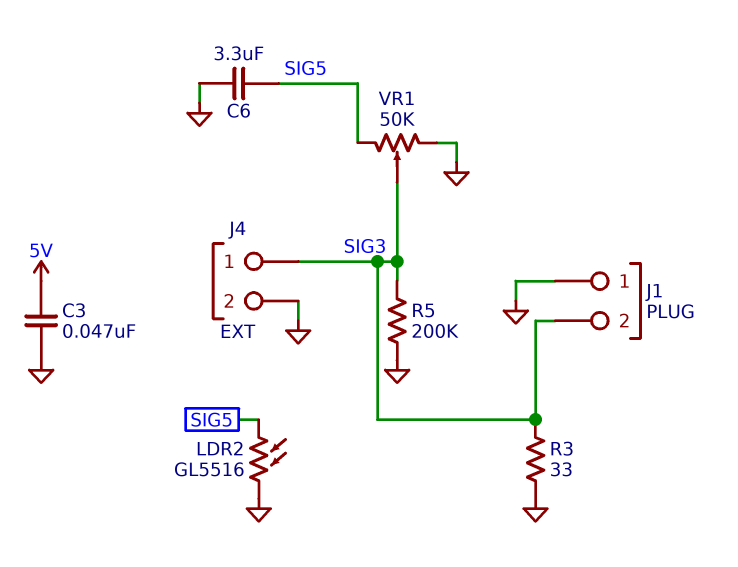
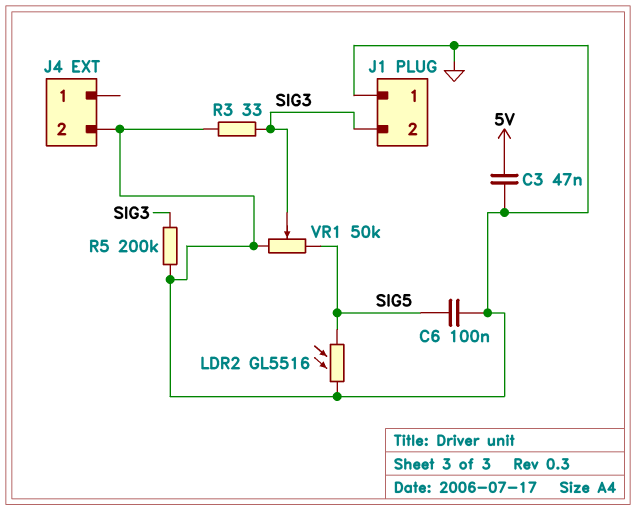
C6: 3.3uF (GND, SIG5) -> 100nF (GND, SIG5)
J4 pin 1: SIG3 -> none

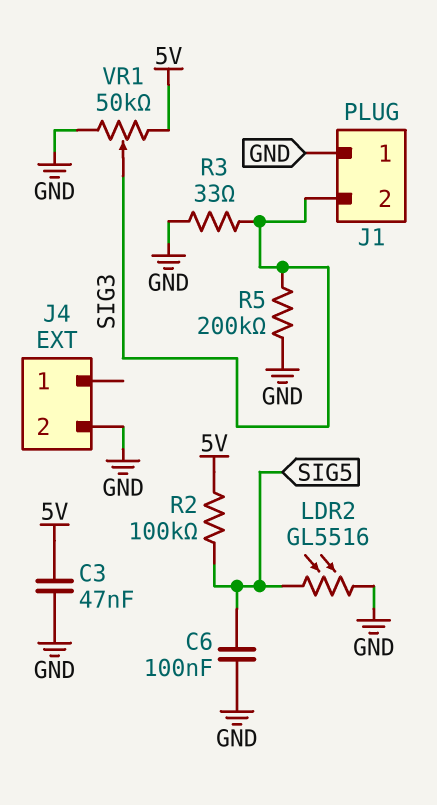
R2: none -> 100k (5V, SIG5)
VR1: 50k (GND, SIG5, wiper SIG3) -> 50k (5V, GND, wiper SIG3)

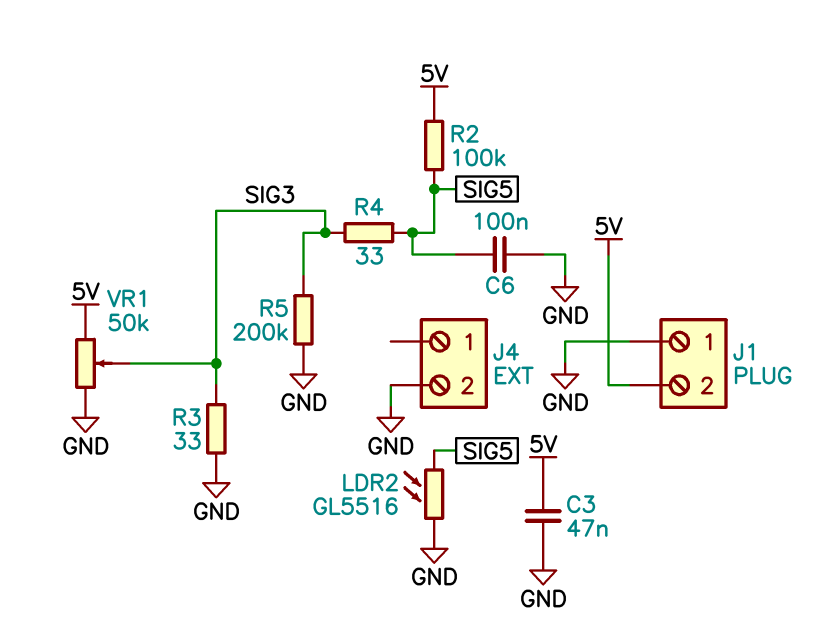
J1 pin 2: SIG3 -> 5V
R4: none -> 33 (SIG3, SIG5)

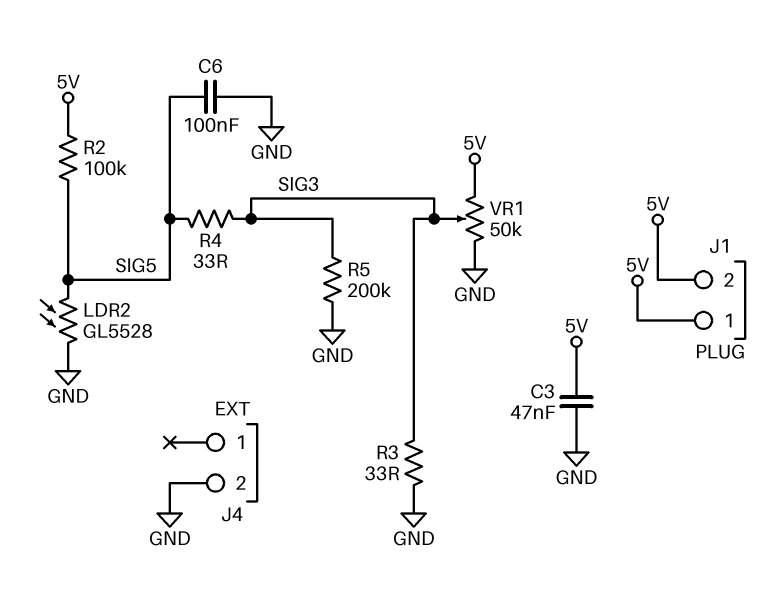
J1 pin 1: GND -> 5V
LDR2: GL5516 (GND, SIG5) -> GL5528 (GND, SIG5)

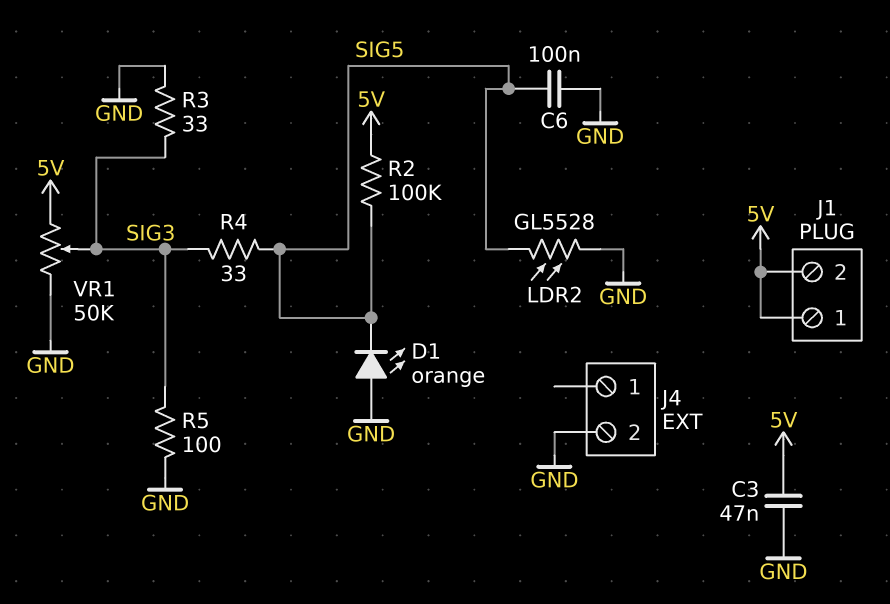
D1: none -> LED orange (A GND, K SIG5)
R5: 200k (GND, SIG3) -> 100 (GND, SIG3)

